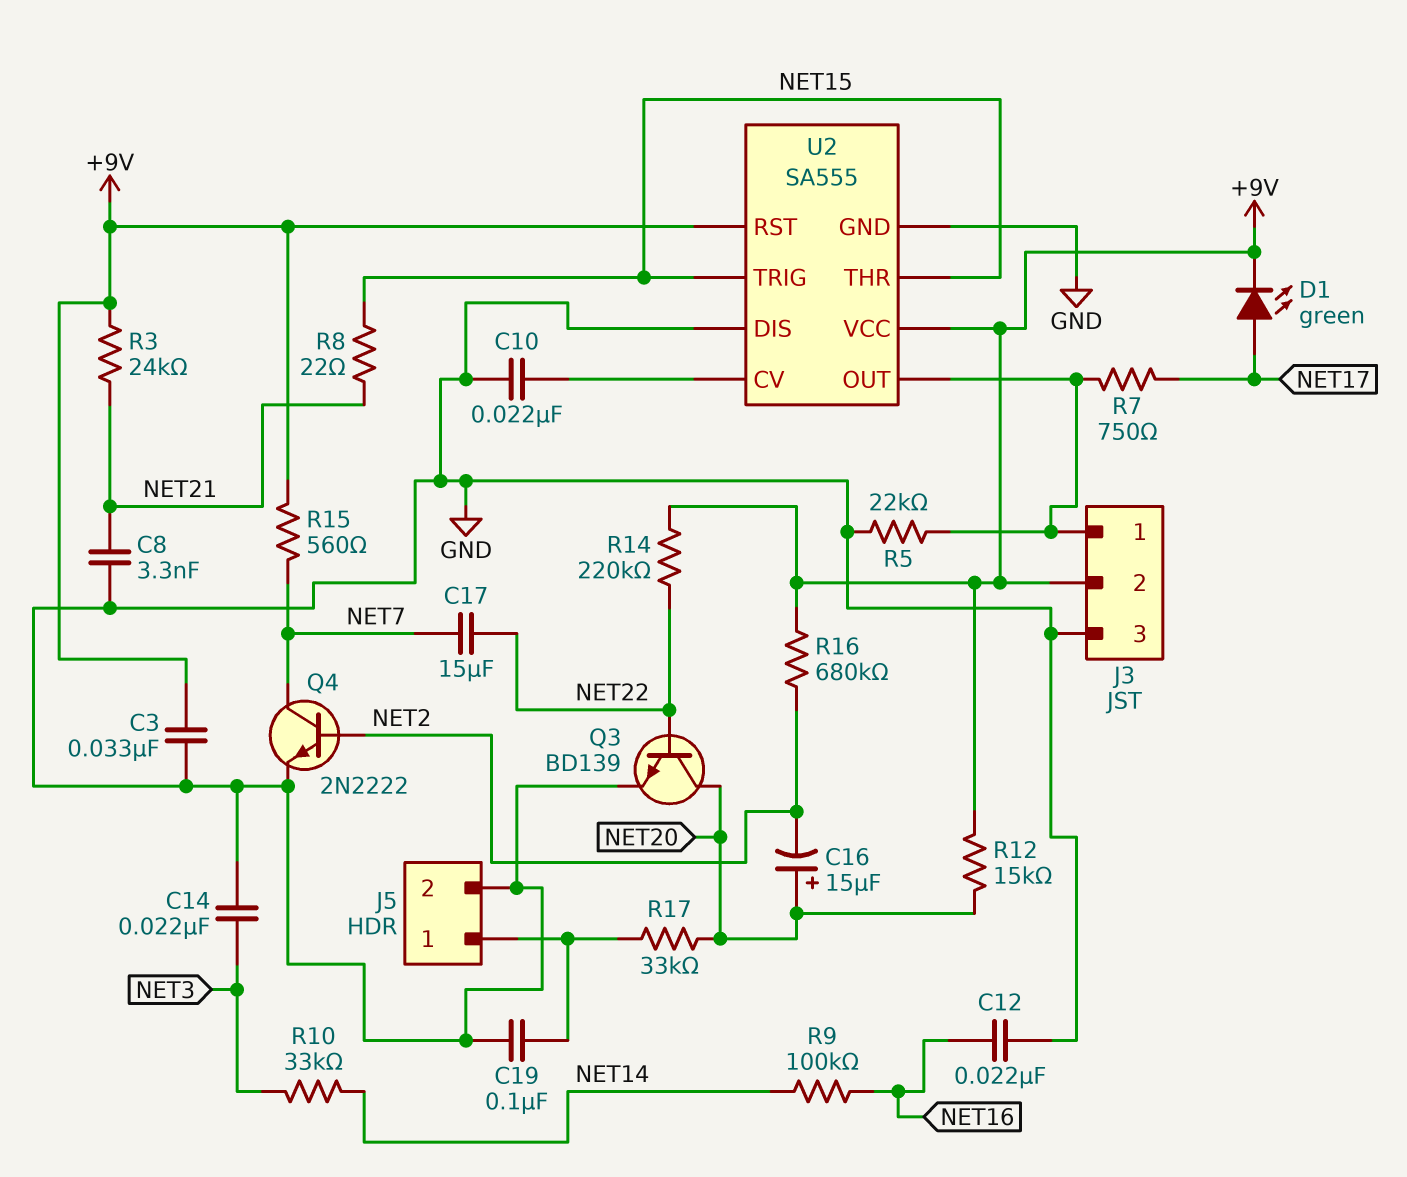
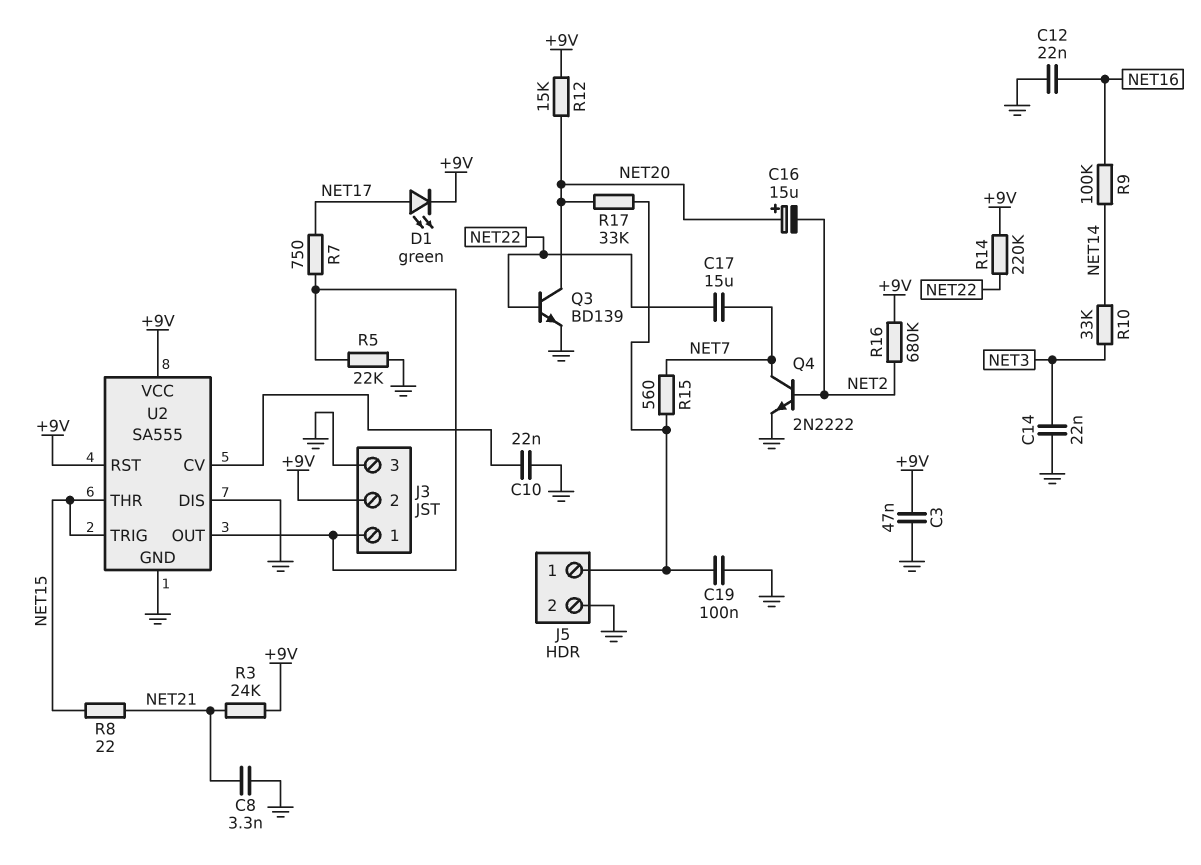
C3: 33nF (+9V, GND) -> 47nF (+9V, GND)
R15: 560 (+9V, NET7) -> 560 (J5/1, NET7)

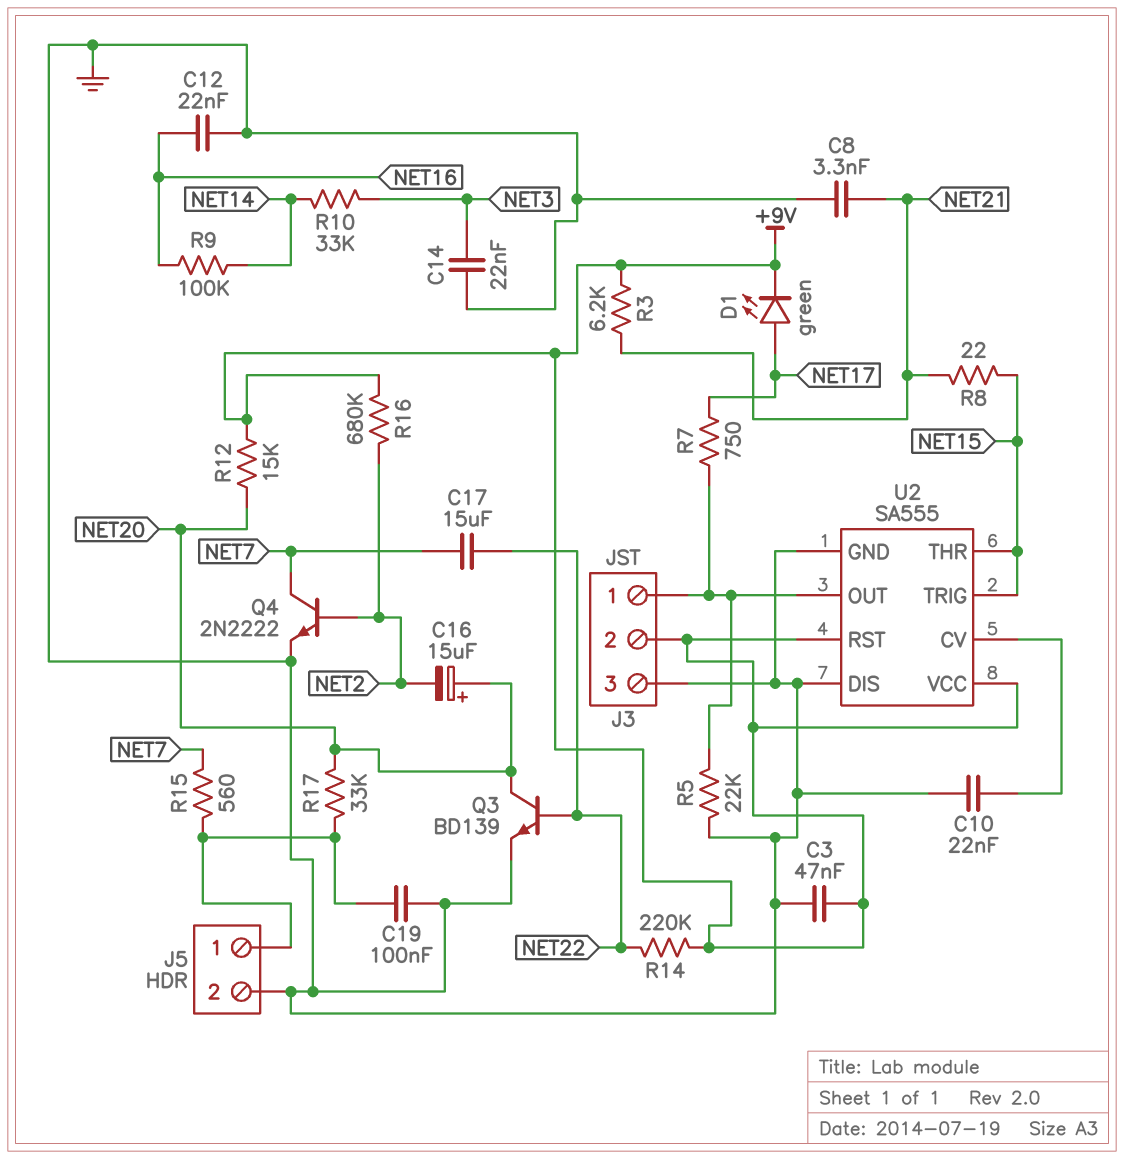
R3: 24k (+9V, NET21) -> 6.2k (+9V, NET21)

